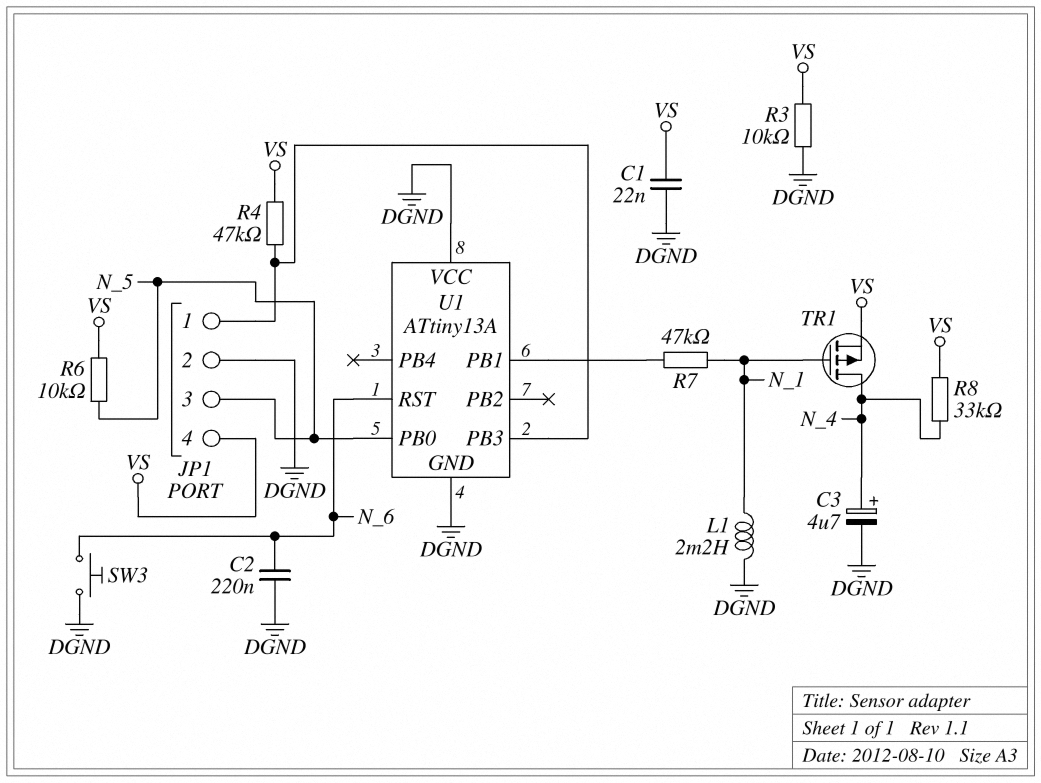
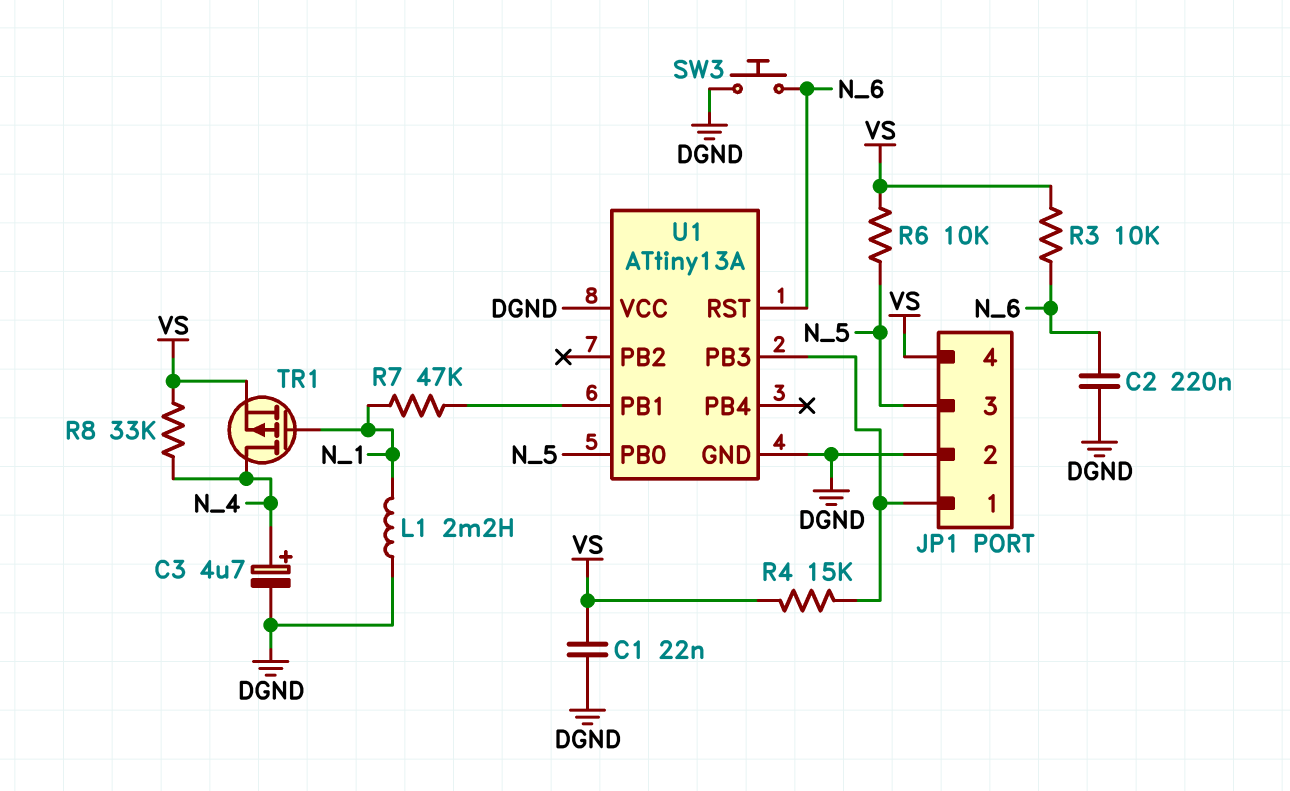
R3: 10k (DGND, VS) -> 10k (N_6, VS)
R4: 47k (JP1/1, VS) -> 15k (JP1/1, VS)

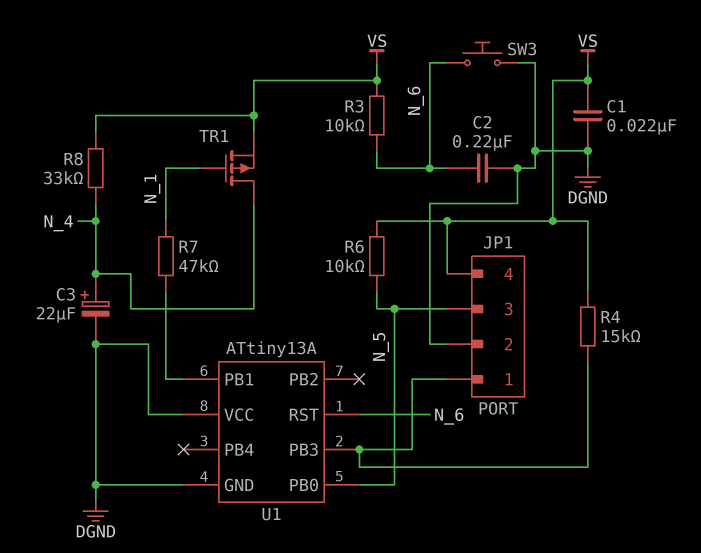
C3: 4.7uF (plus N_4, minus DGND) -> 22uF (plus N_4, minus DGND)
L1: 2.2mH (DGND, N_1) -> none

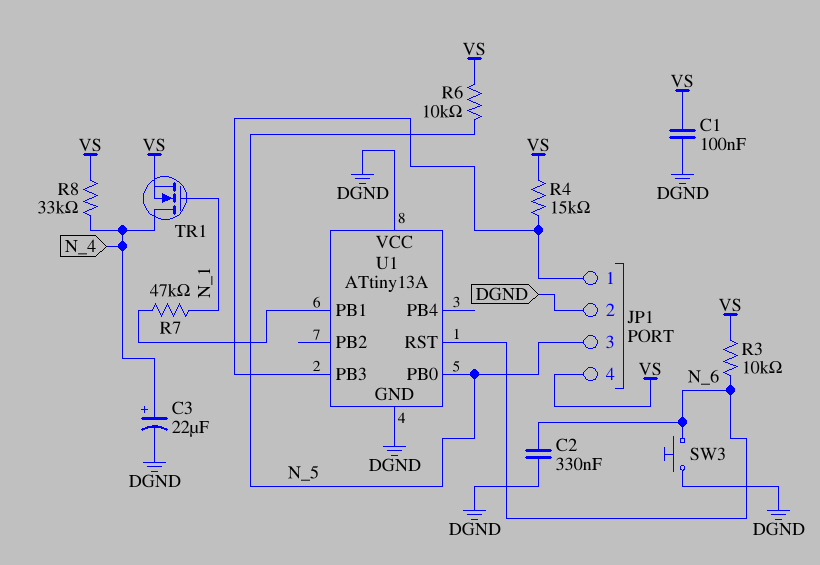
C1: 22nF (DGND, VS) -> 100nF (DGND, VS)
C2: 220nF (DGND, N_6) -> 330nF (DGND, N_6)
TR1: PMOS (G N_1, D N_4, S VS) -> NMOS (G N_1, D N_4, S VS)

